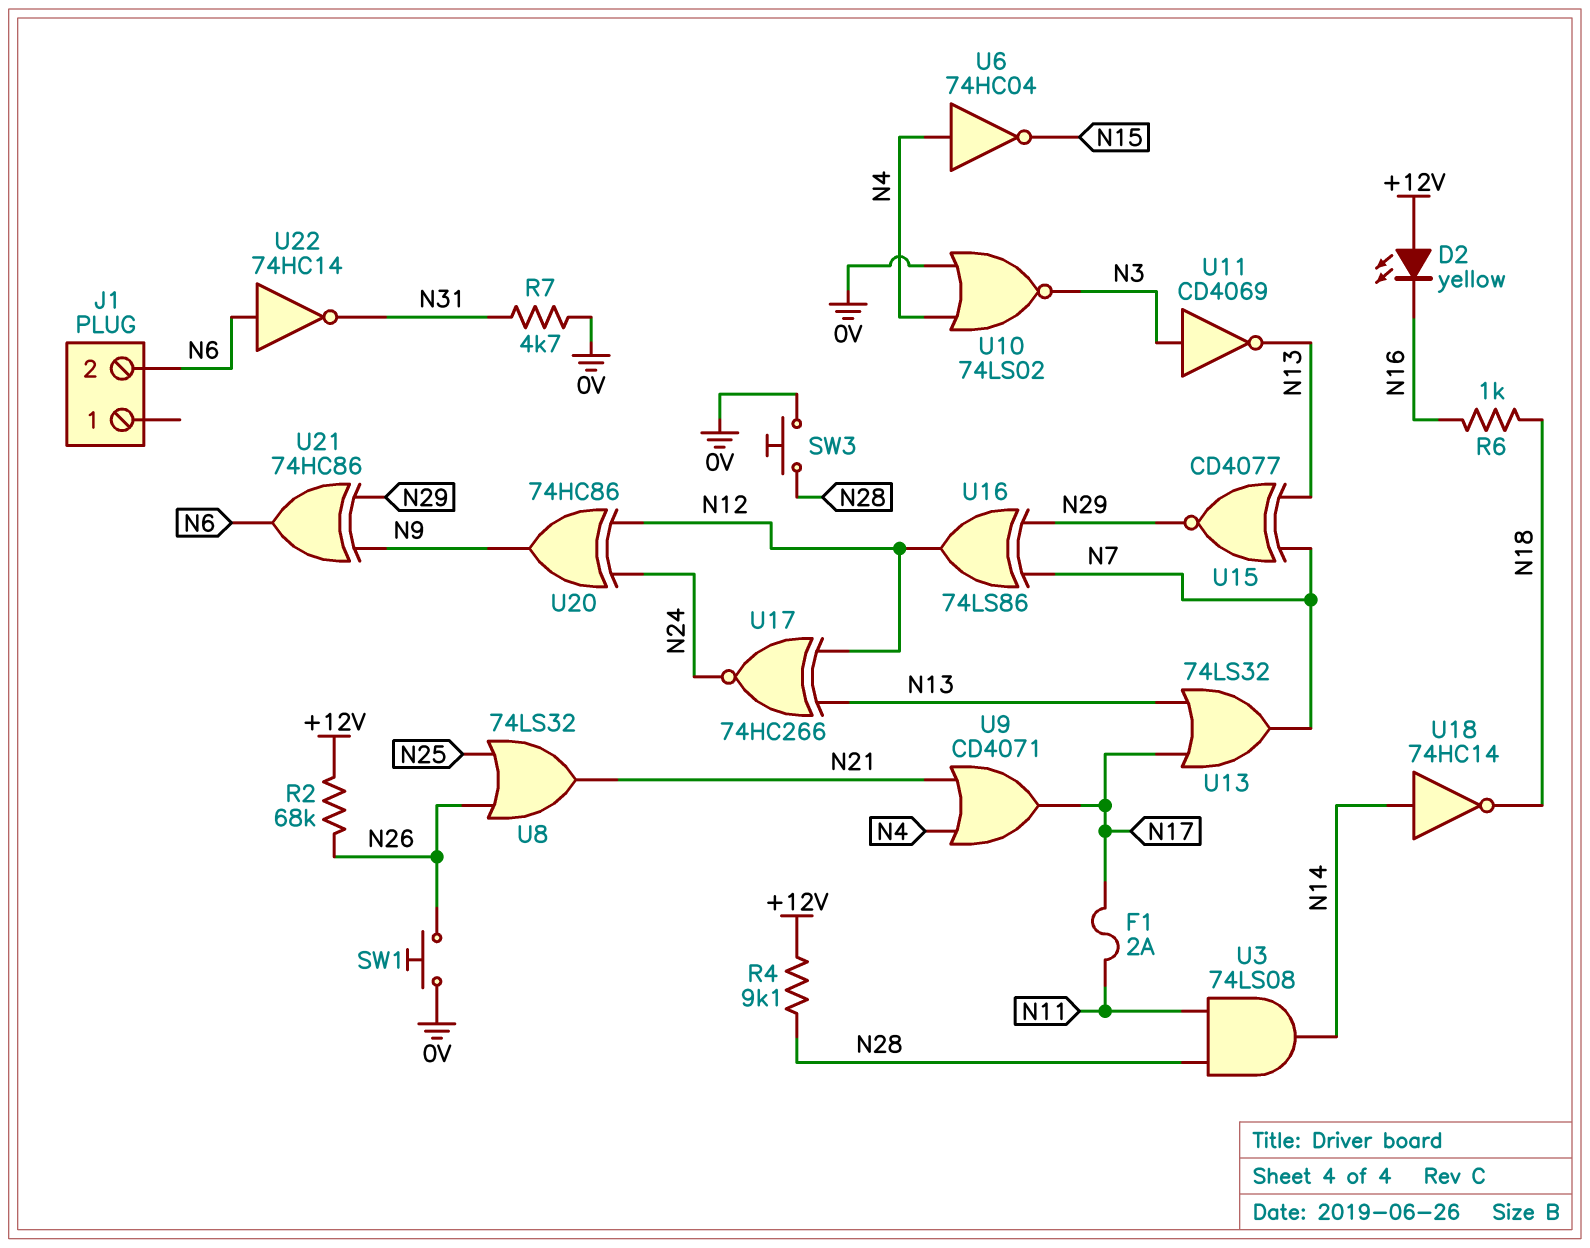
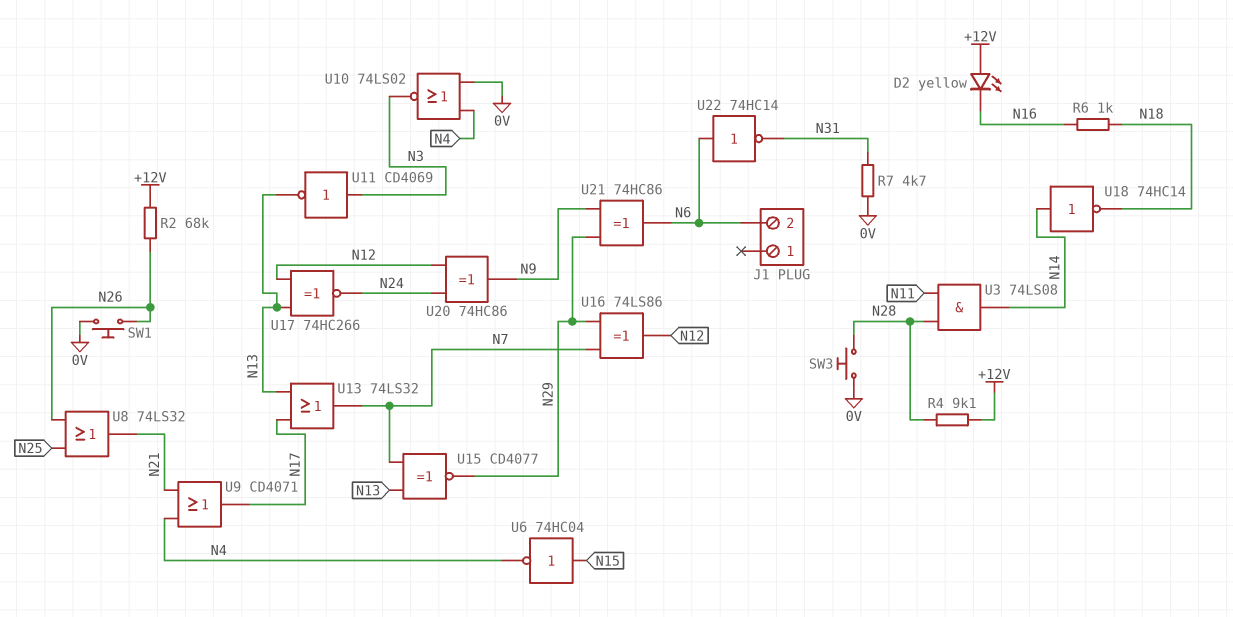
F1: 2A (N11, N17) -> none
U6: NOT 74HC04 (in N4, out N15) -> NOT 74HC04 (in N15, out N4)

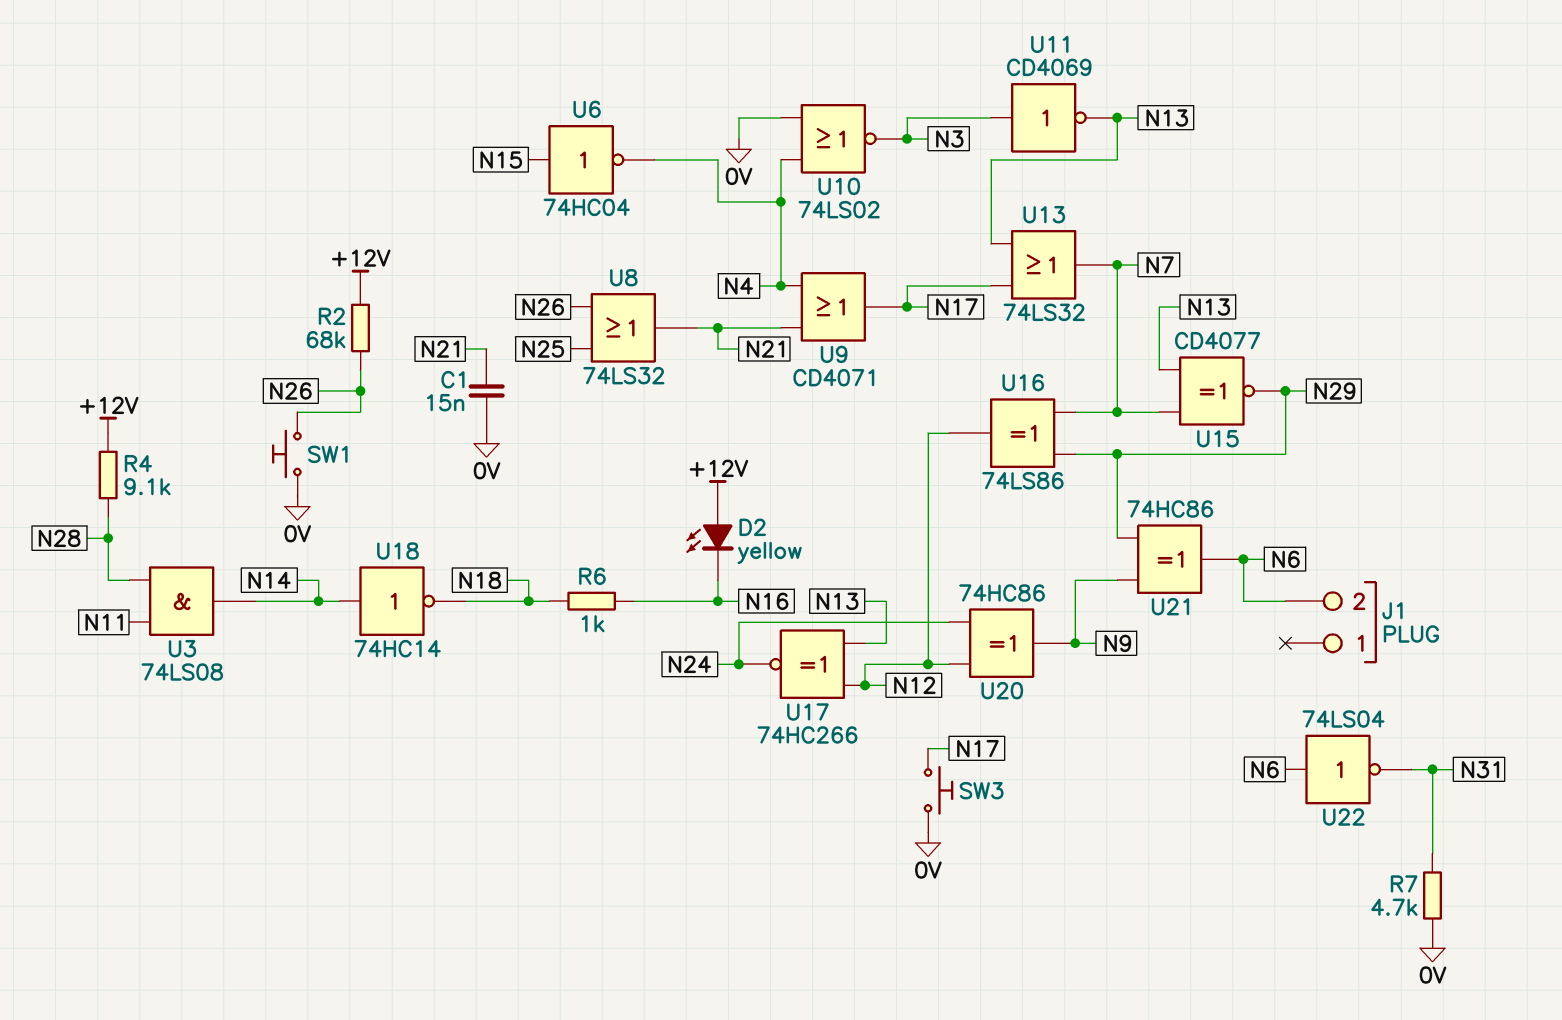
C1: none -> 15nF (0V, N21)
SW3: button (0V, N28) -> button (0V, N17)
U22: NOT 74HC14 (in N6, out N31) -> NOT 74LS04 (in N6, out N31)

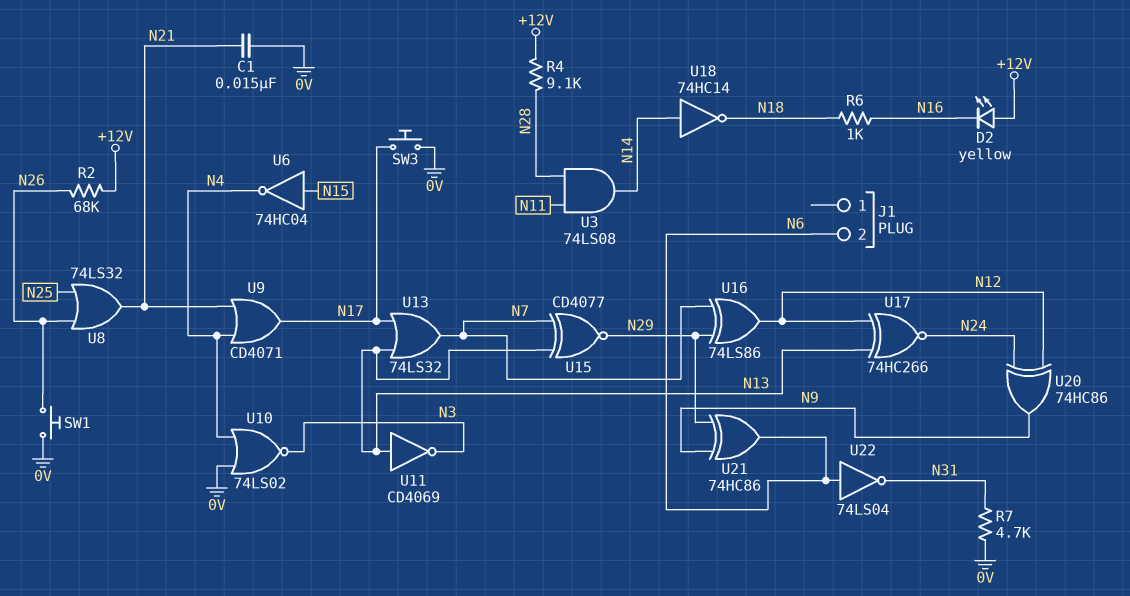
U11: NOT CD4069 (in N3, out N13) -> NOT CD4069 (in N13, out N3)

